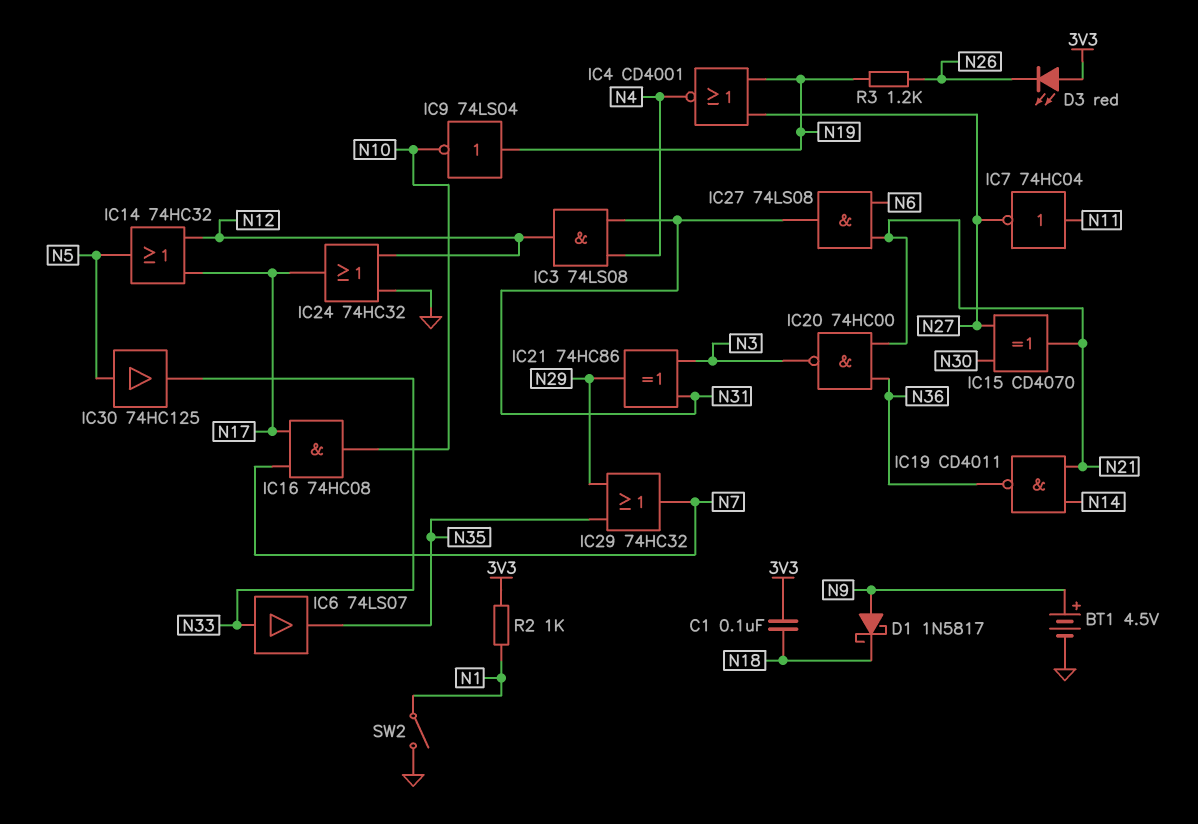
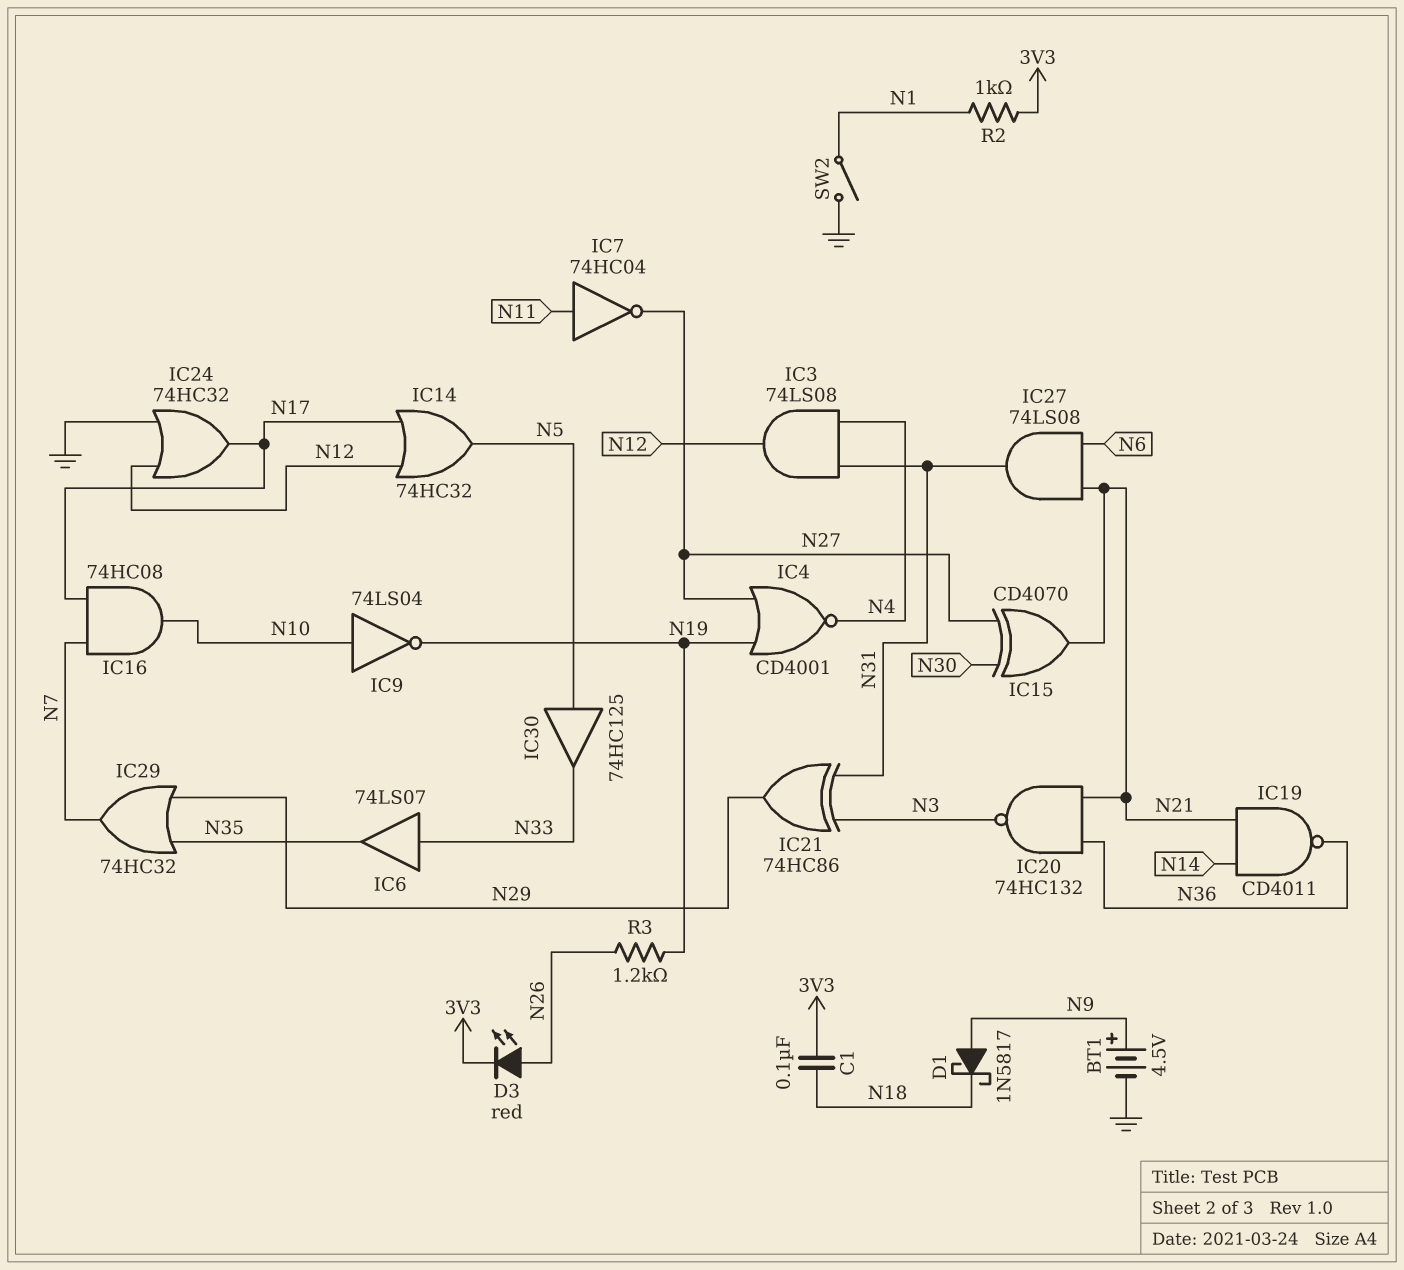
D3: LED red (A 3V3, K N26) -> LED red (A N26, K 3V3)
IC9: NOT 74LS04 (in N19, out N10) -> NOT 74LS04 (in N10, out N19)
IC20: NAND 74HC00 (in N21, in N36, out N3) -> NAND 74HC132 (in N21, in N36, out N3)

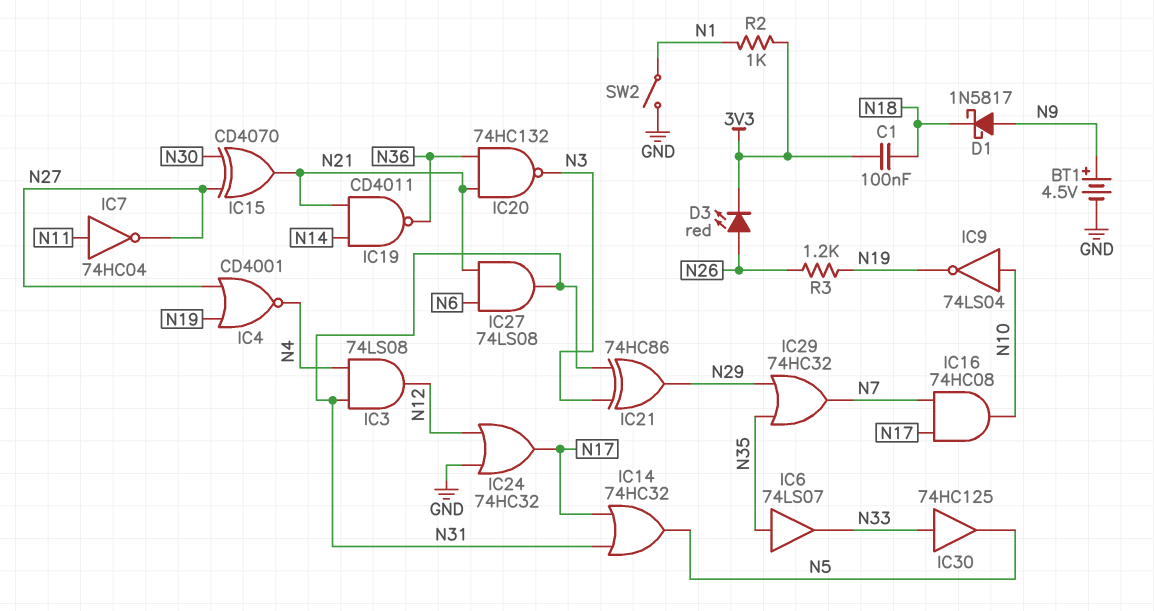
IC6: buffer 74LS07 (in N33, out N35) -> buffer 74LS07 (in N35, out N33)
IC14: OR 74HC32 (in N12, in N17, out N5) -> OR 74HC32 (in N17, in N31, out N5)
IC30: buffer 74HC125 (in N5, out N33) -> buffer 74HC125 (in N33, out N5)

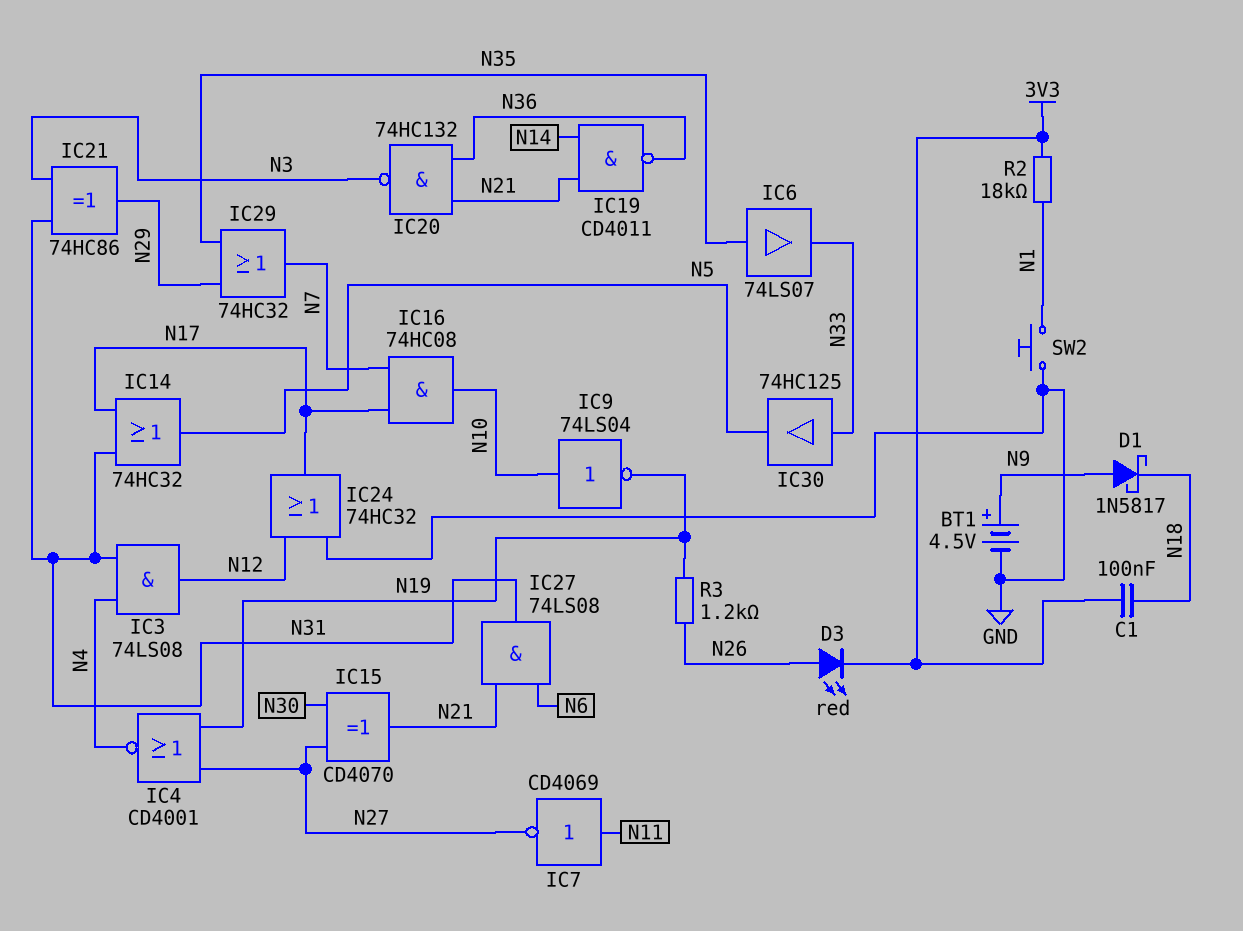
IC7: NOT 74HC04 (in N11, out N27) -> NOT CD4069 (in N11, out N27)
R2: 1k (3V3, N1) -> 18k (3V3, N1)
SW2: switch (GND, N1) -> button (GND, N1)

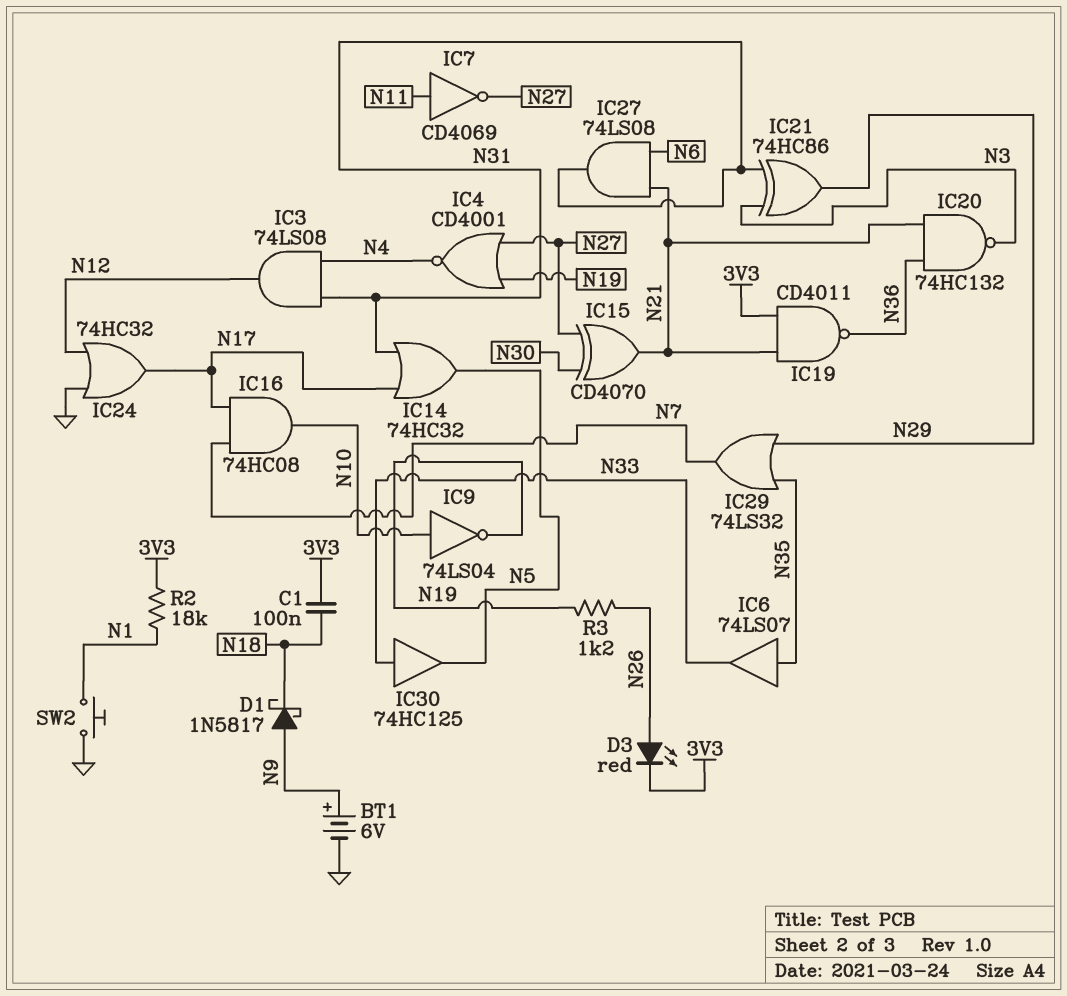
BT1: 4.5V (plus N9, minus GND) -> 6V (plus N9, minus GND)
IC19: NAND CD4011 (in N14, in N21, out N36) -> NAND CD4011 (in 3V3, in N21, out N36)
IC29: OR 74HC32 (in N29, in N35, out N7) -> OR 74LS32 (in N29, in N35, out N7)

